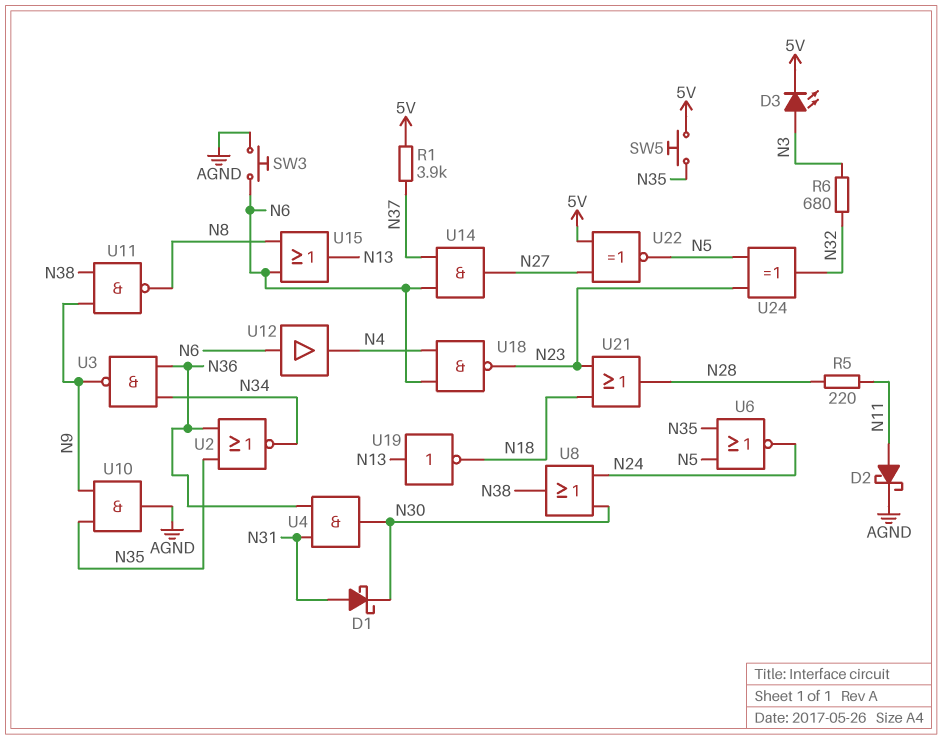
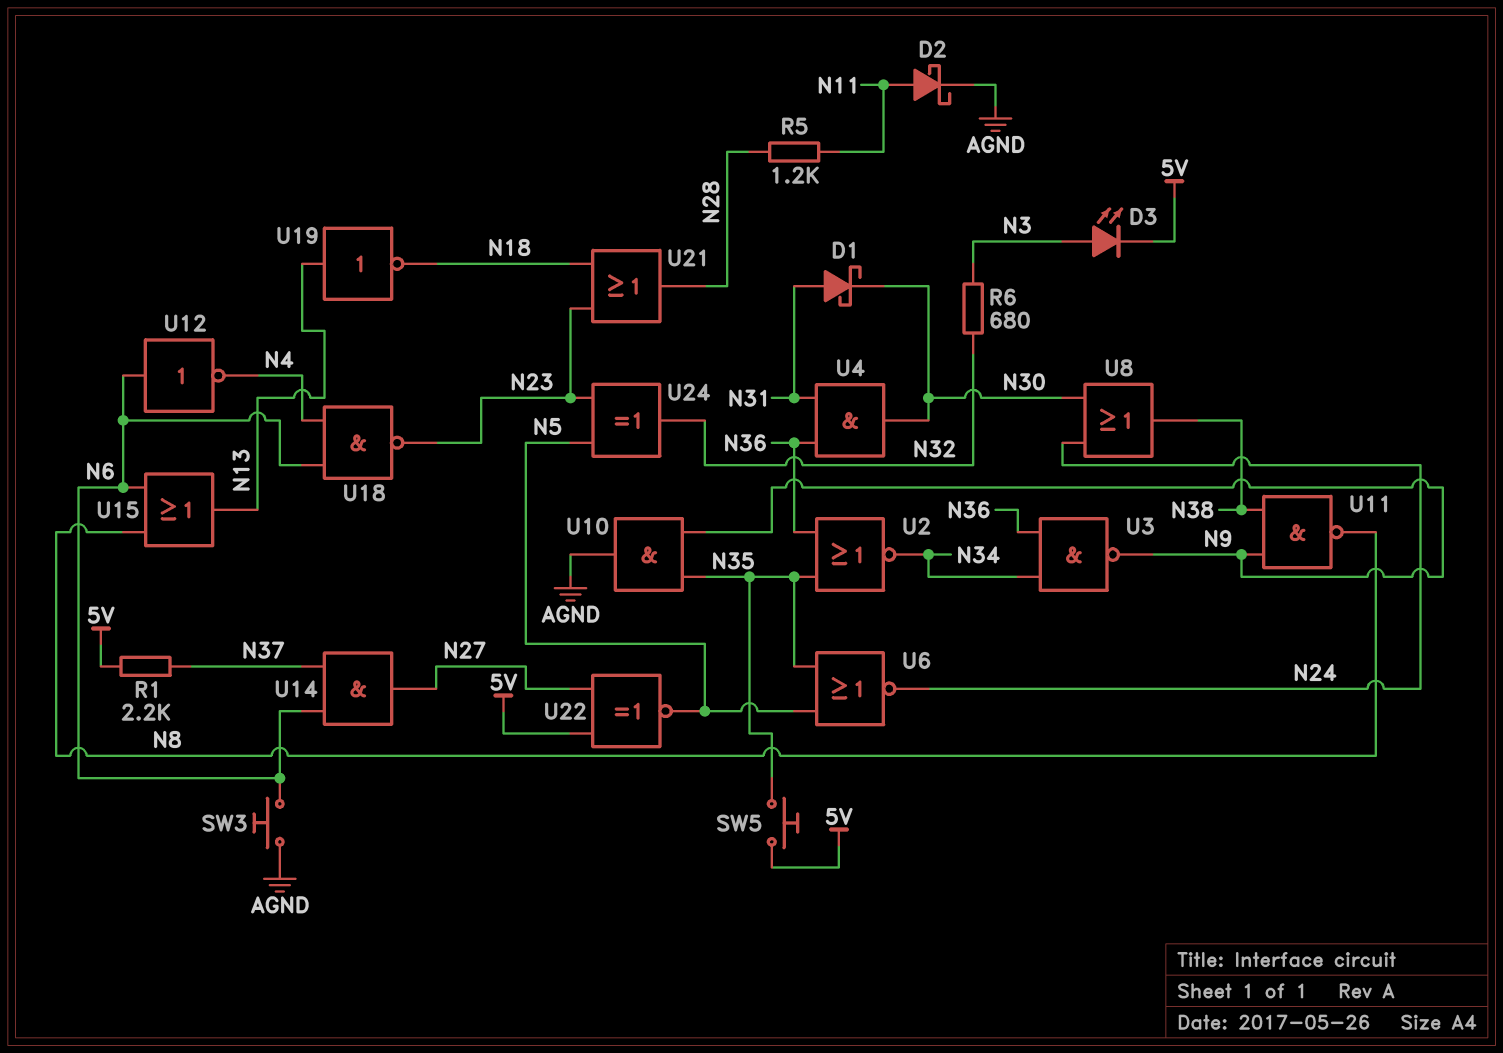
R1: 3.9k (5V, N37) -> 2.2k (5V, N37)
R5: 220 (N11, N28) -> 1.2k (N11, N28)
U12: buffer (in N6, out N4) -> NOT (in N6, out N4)

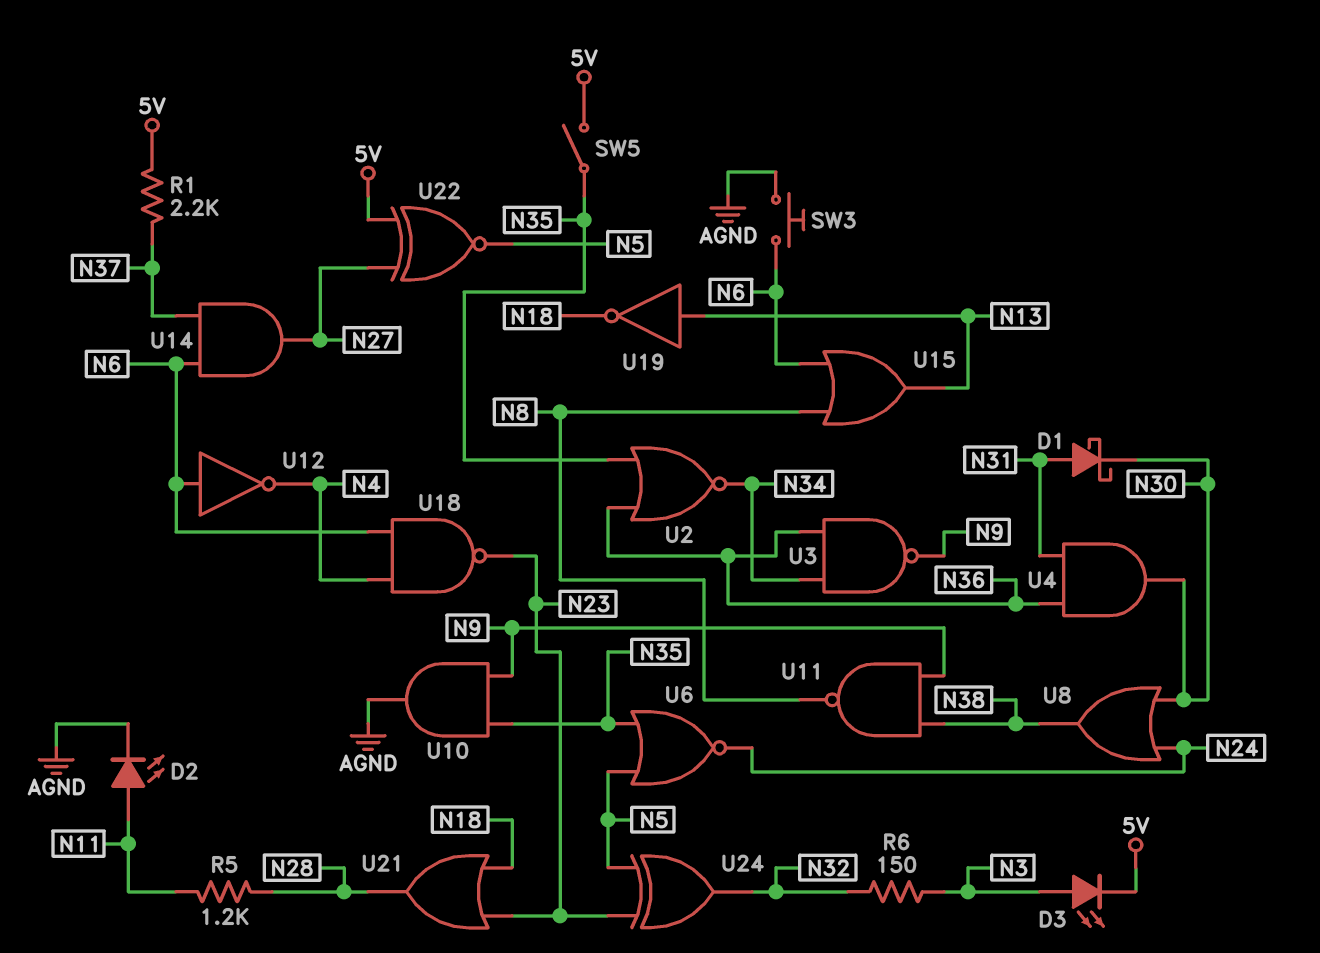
D2: schottky (A N11, K AGND) -> LED (A N11, K AGND)
R6: 680 (N3, N32) -> 150 (N3, N32)
SW5: button (5V, N35) -> switch (5V, N35)

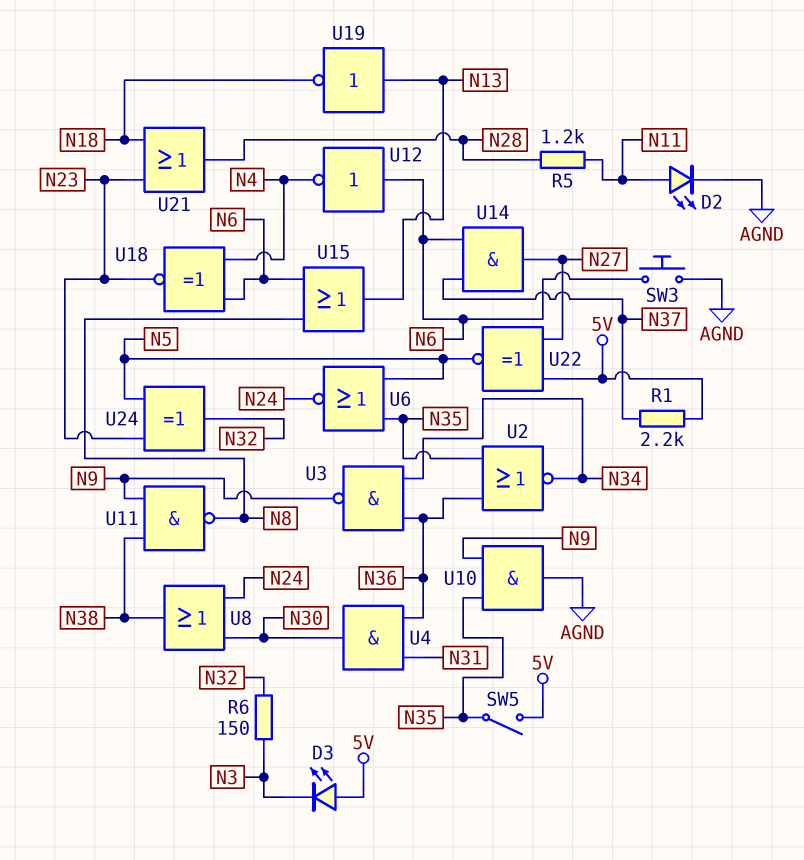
D1: schottky (A N31, K N30) -> none
D3: LED (A N3, K 5V) -> LED (A 5V, K N3)
U18: NAND (in N4, in N6, out N23) -> XNOR (in N4, in N6, out N23)

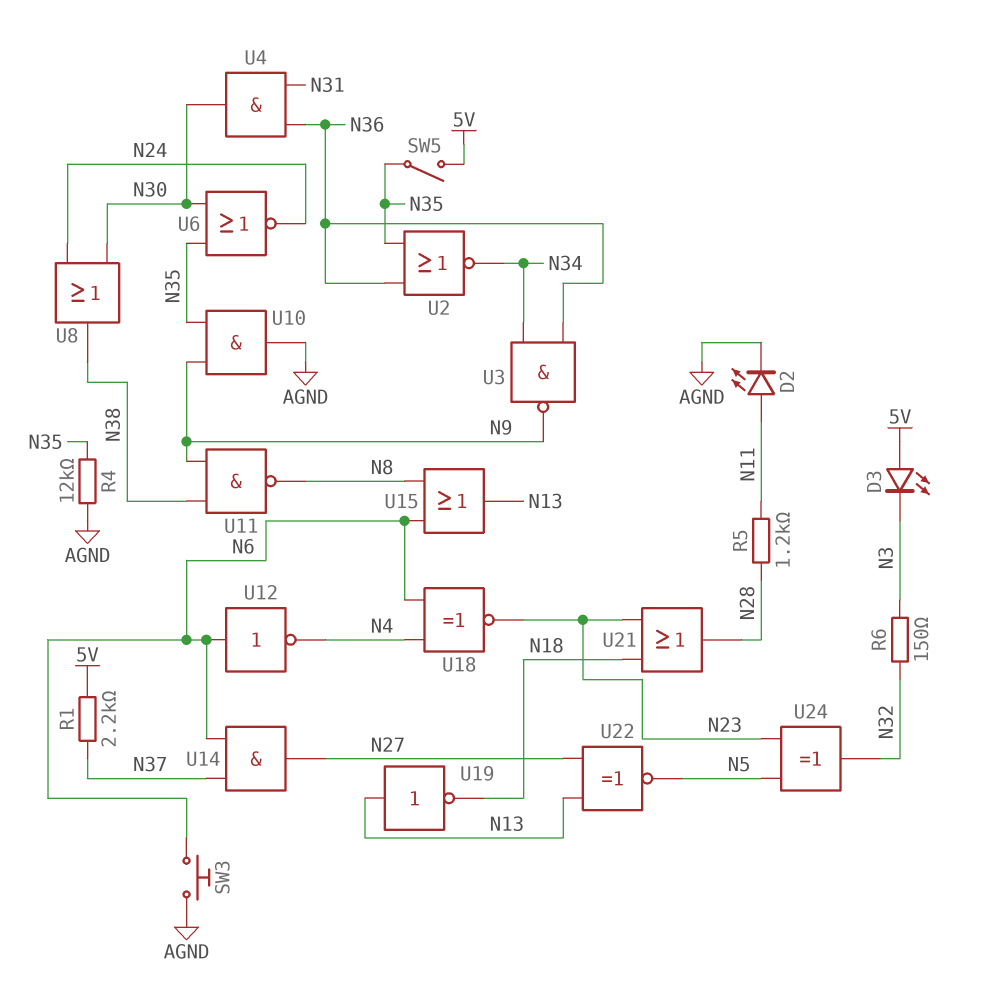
R4: none -> 12k (AGND, N35)
U6: NOR (in N5, in N35, out N24) -> NOR (in N30, in N35, out N24)
U22: XNOR (in 5V, in N27, out N5) -> XNOR (in N13, in N27, out N5)

